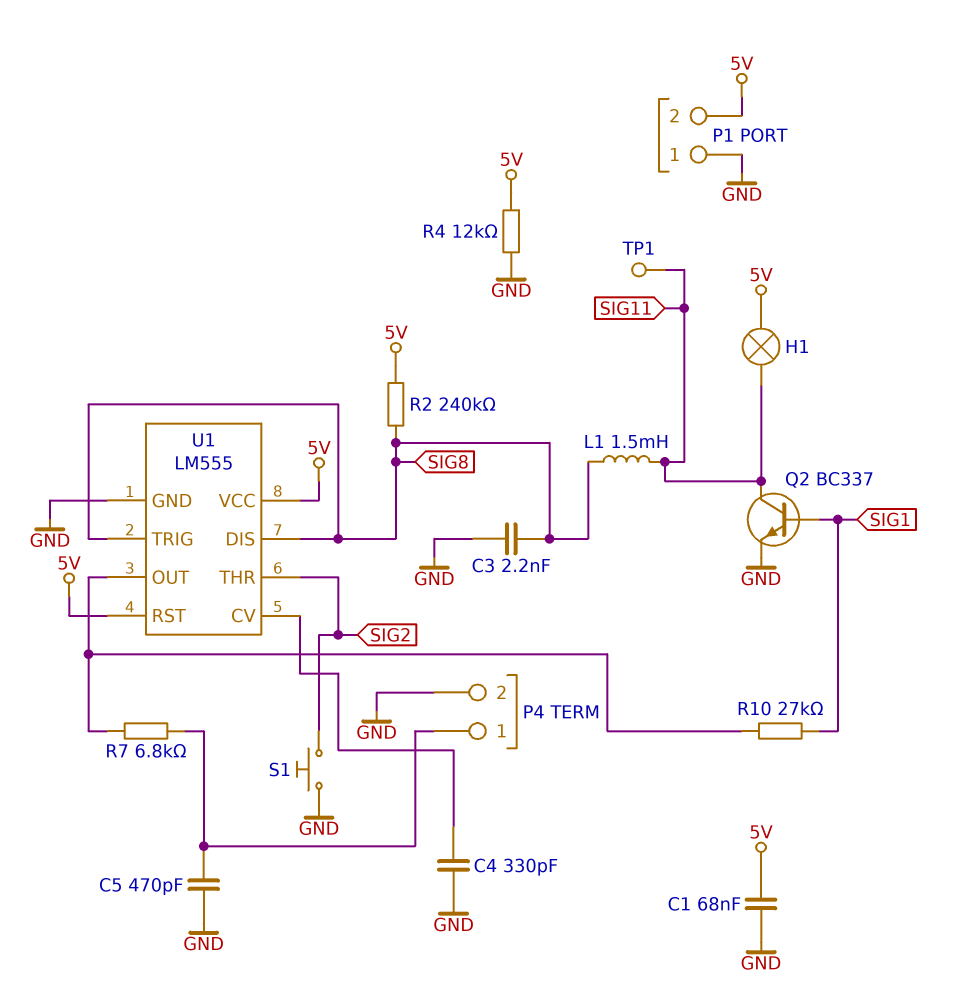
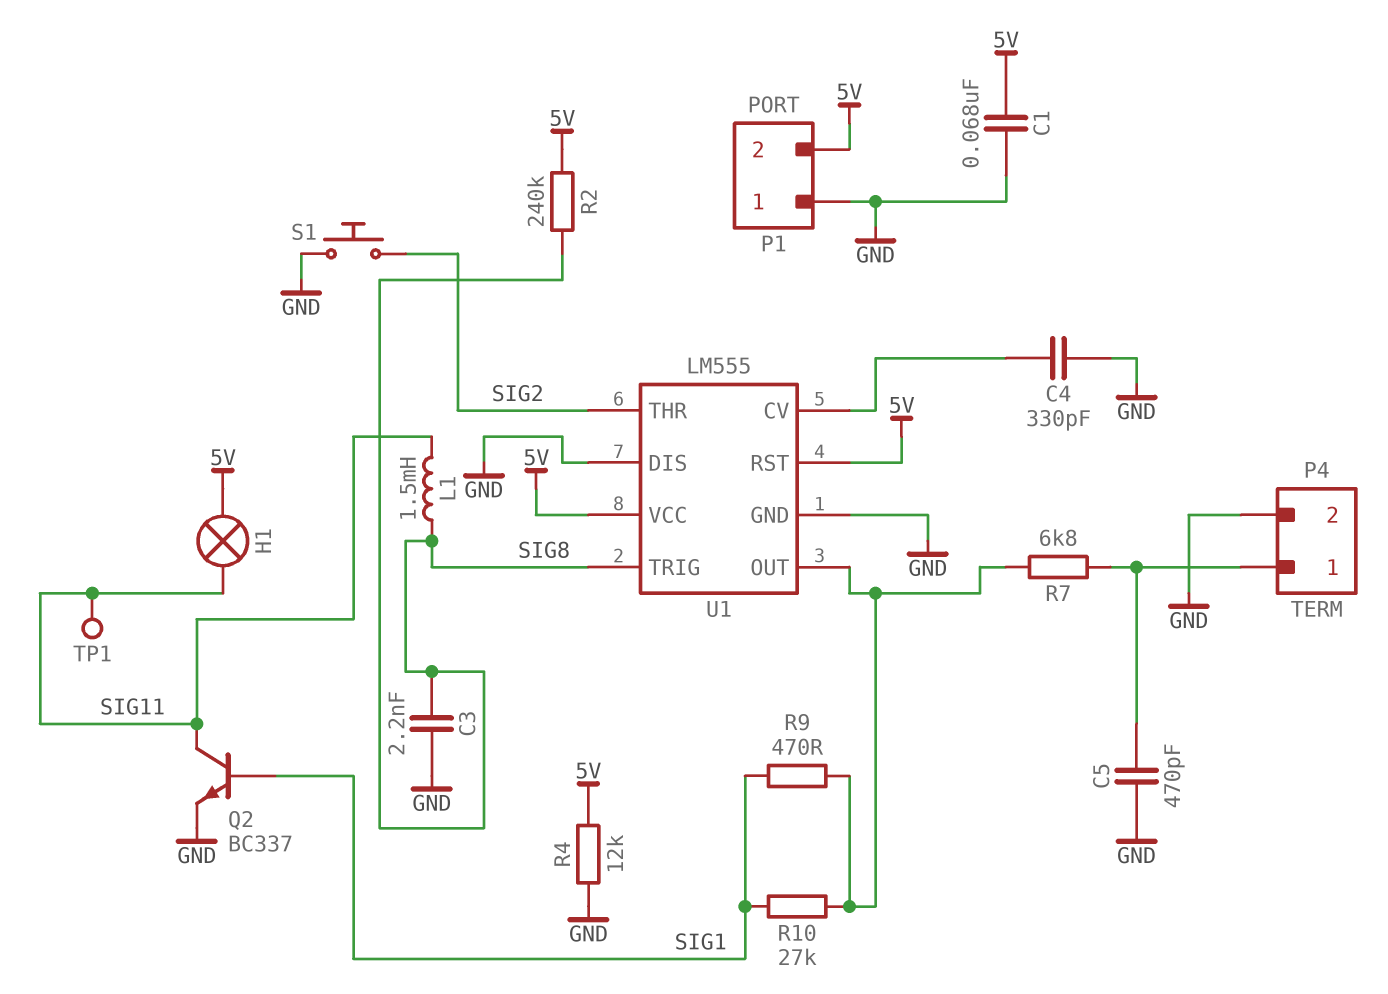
R9: none -> 470 (SIG1, U1/OUT)
U1 pin DIS: SIG8 -> GND

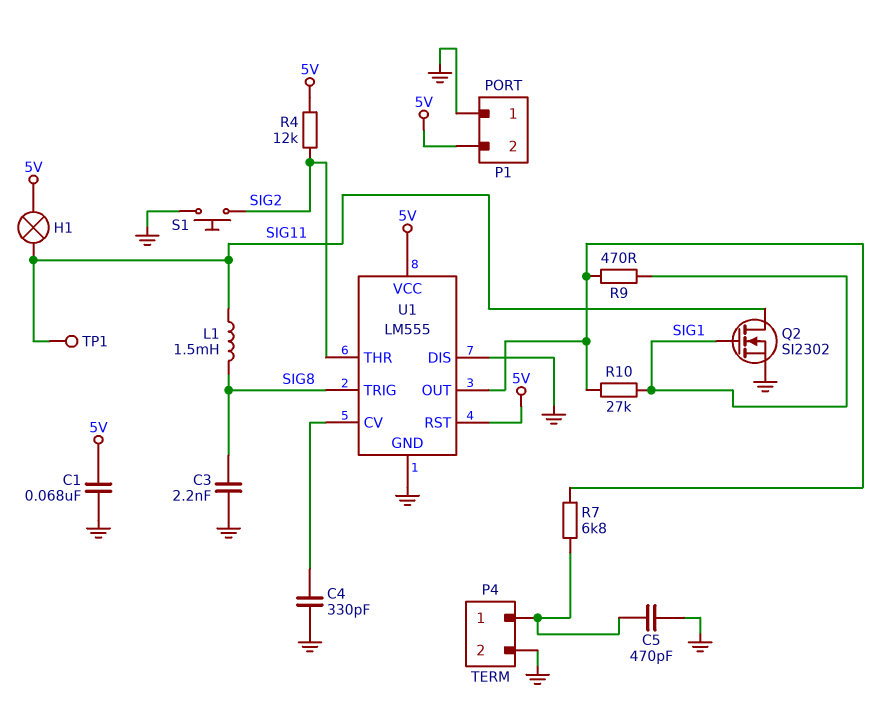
Q2: NPN BC337 (B SIG1, C SIG11, E GND) -> NMOS SI2302 (G SIG1, D SIG11, S GND)
R2: 240k (5V, SIG8) -> none
R4: 12k (5V, GND) -> 12k (5V, SIG2)

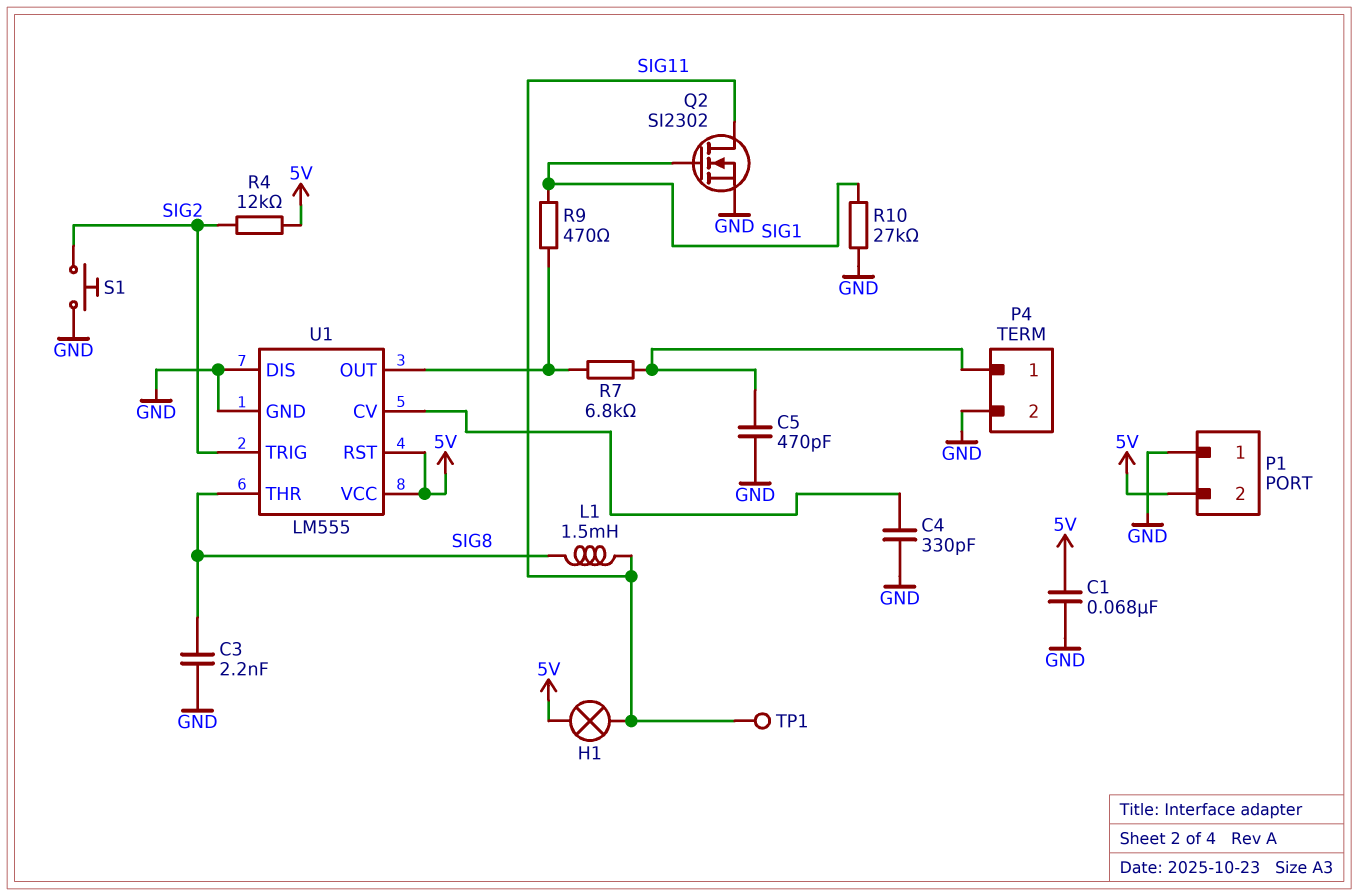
R10: 27k (SIG1, U1/OUT) -> 27k (GND, SIG1)
U1 pin THR: SIG2 -> SIG8
U1 pin TRIG: SIG8 -> SIG2

